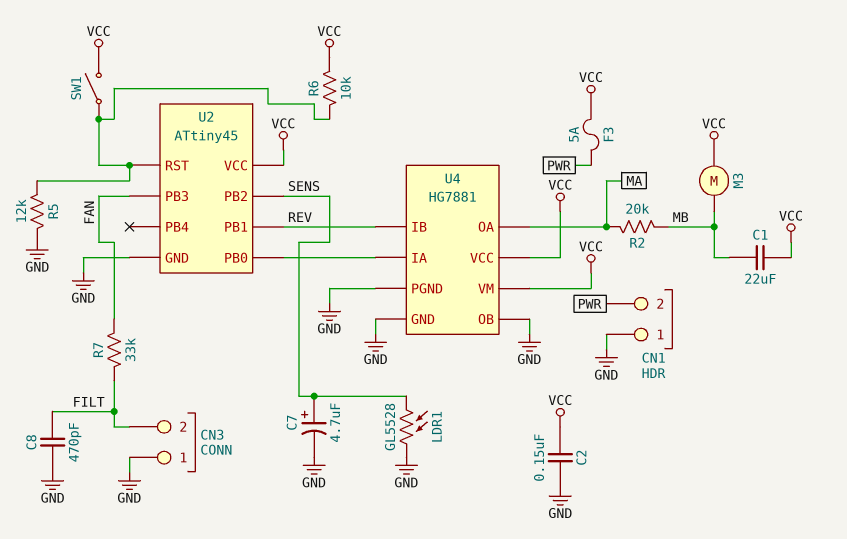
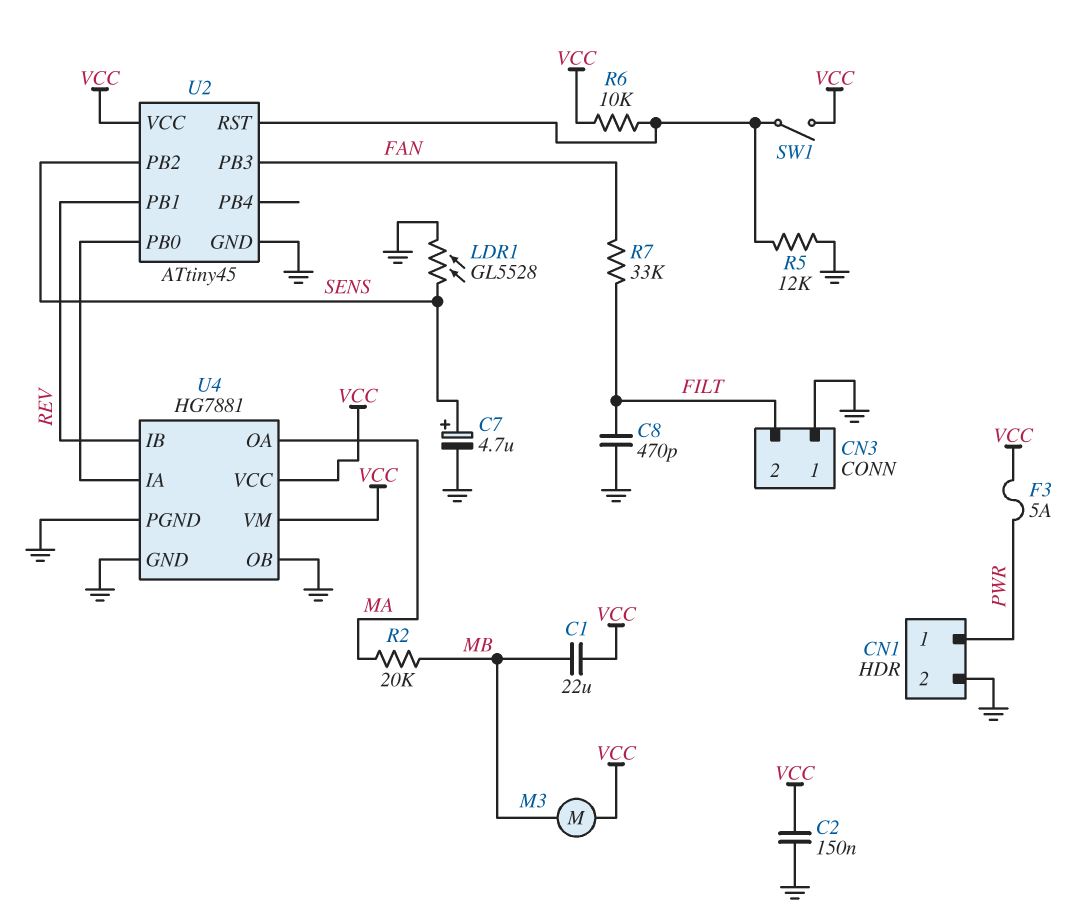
CN1 pin 1: GND -> PWR
CN1 pin 2: PWR -> GND

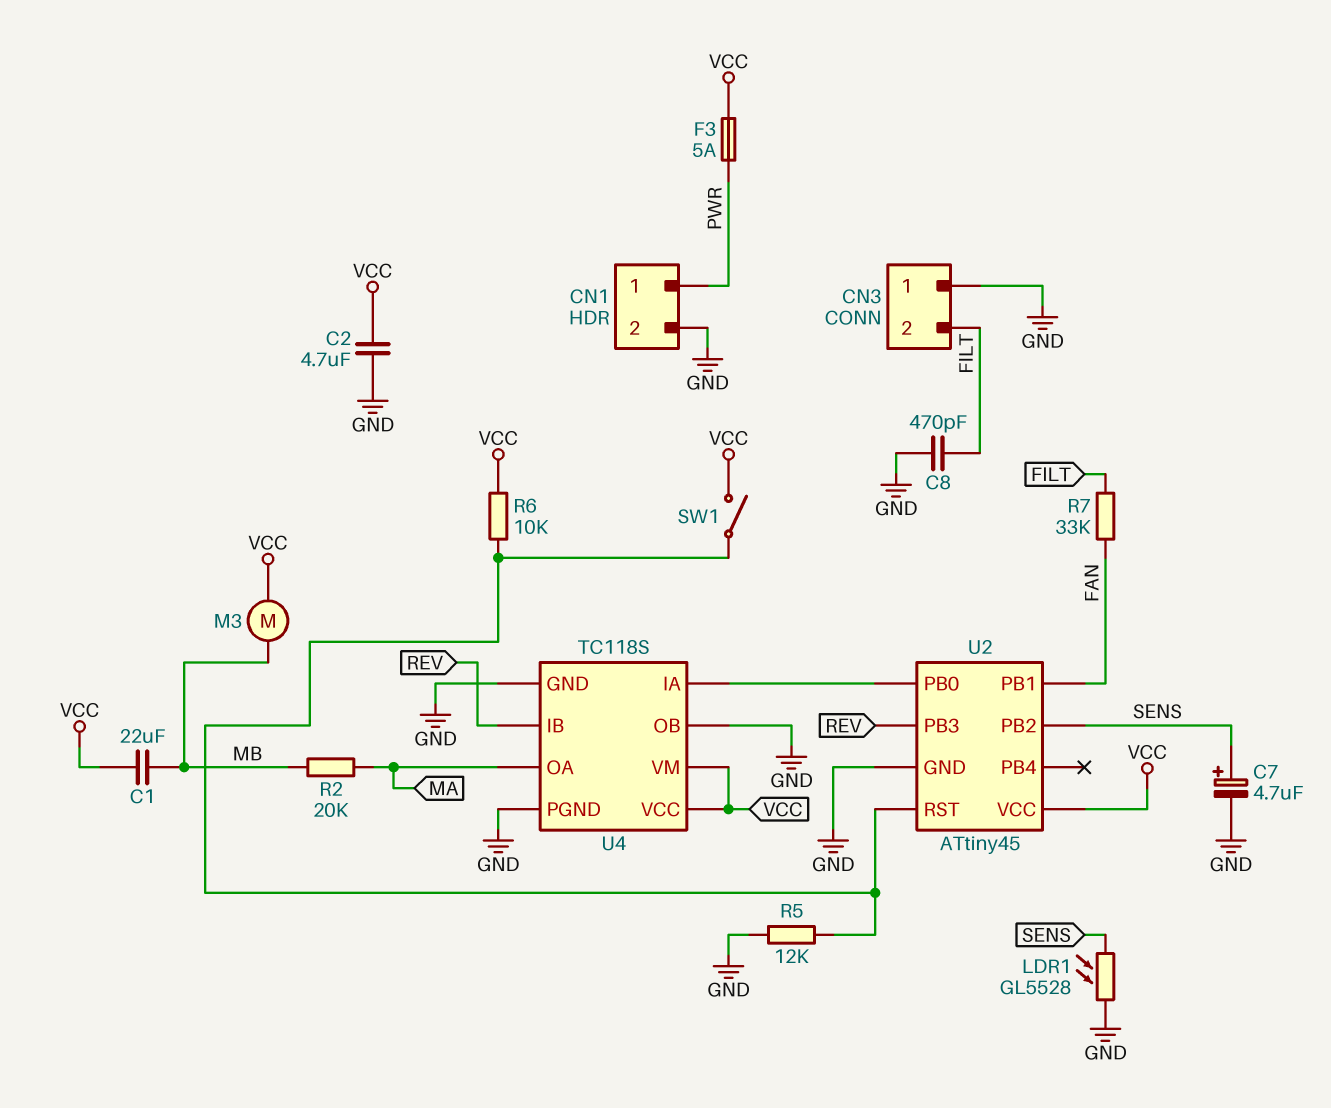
C2: 150nF (GND, VCC) -> 4.7uF (GND, VCC)
U2 pin PB1: REV -> FAN
U2 pin PB3: FAN -> REV
U4: HG7881 -> TC118S

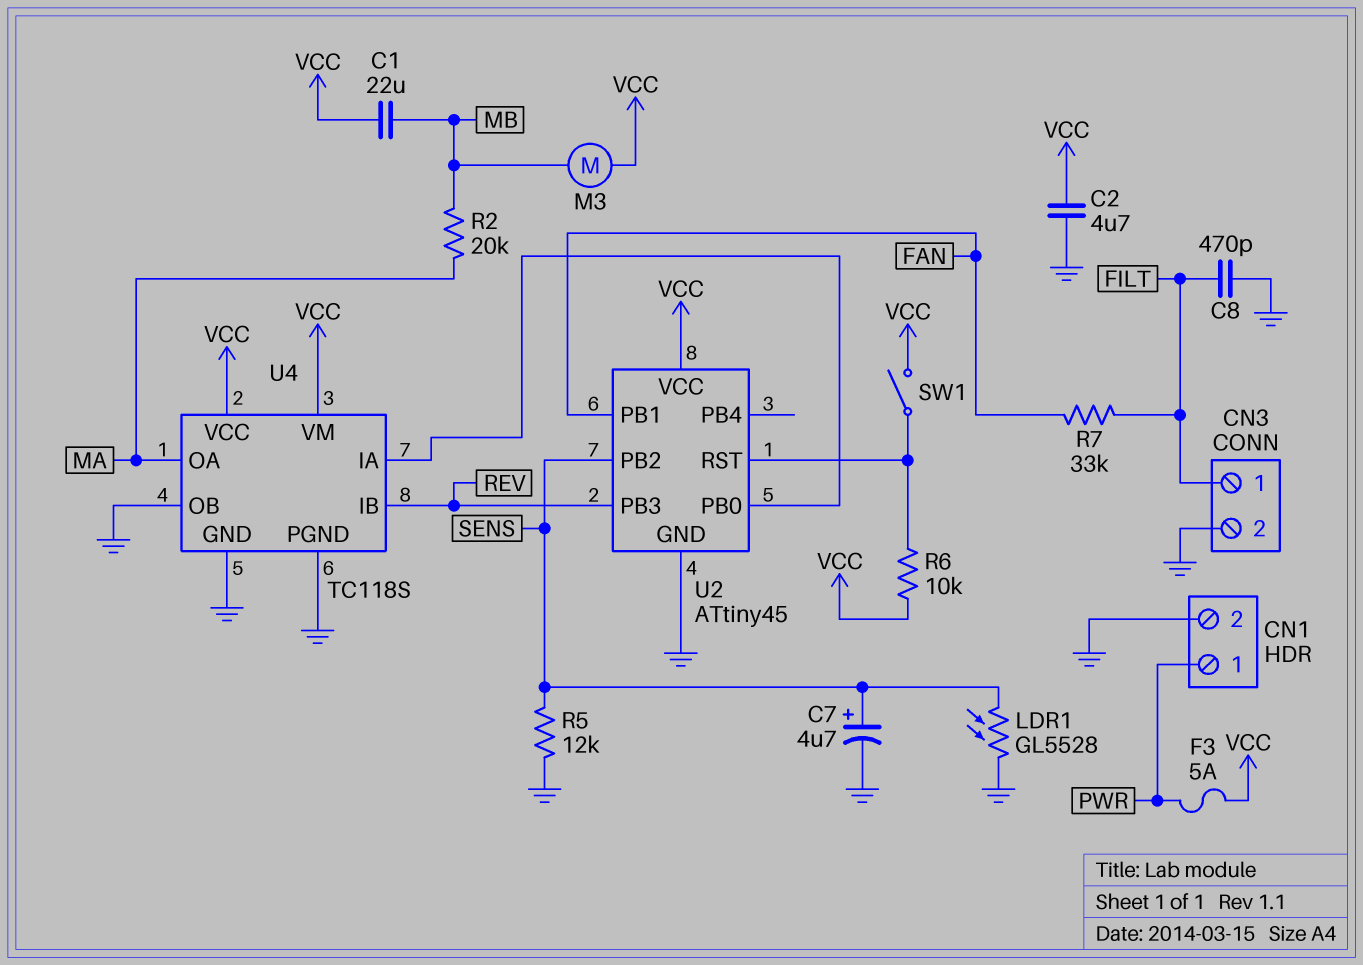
CN3 pin 1: GND -> FILT
CN3 pin 2: FILT -> GND
R5: 12k (GND, U2/RST) -> 12k (GND, SENS)

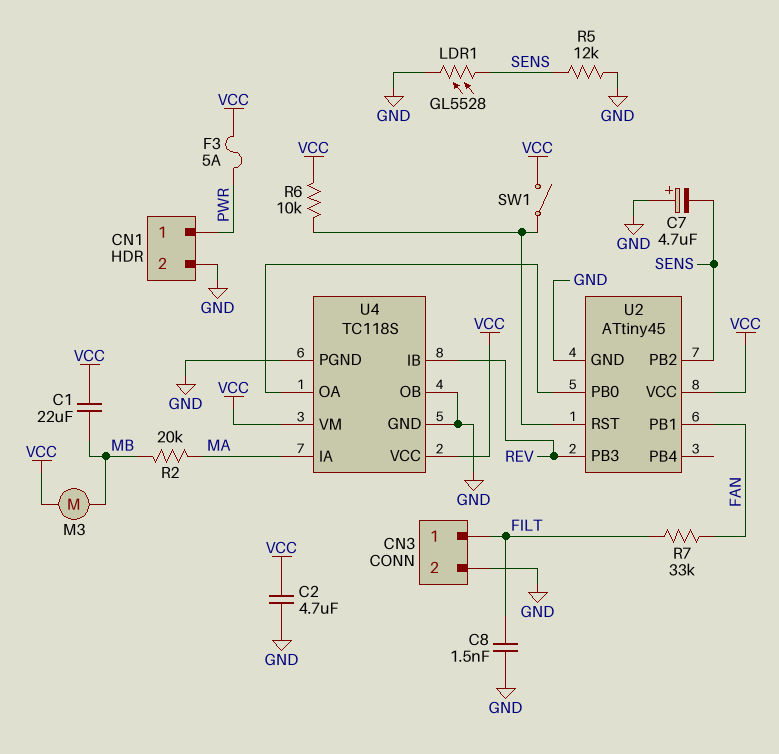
C7: 4.7uF (plus SENS, minus GND) -> 4.7uF (plus GND, minus SENS)
C8: 470pF (FILT, GND) -> 1.5nF (FILT, GND)
U4 pin IA: U2/PB0 -> MA
U4 pin OA: MA -> U2/PB0

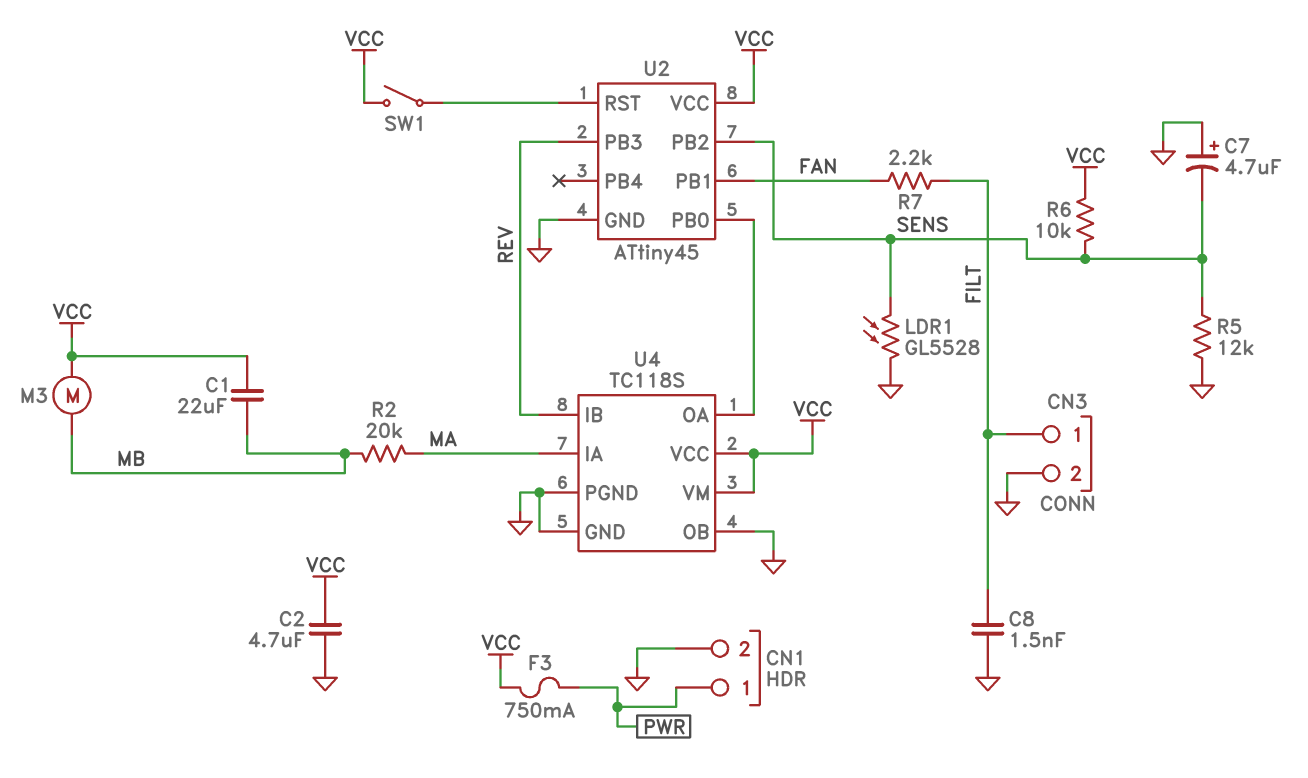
F3: 5A (PWR, VCC) -> 750mA (PWR, VCC)
R6: 10k (U2/RST, VCC) -> 10k (SENS, VCC)
R7: 33k (FAN, FILT) -> 2.2k (FAN, FILT)

